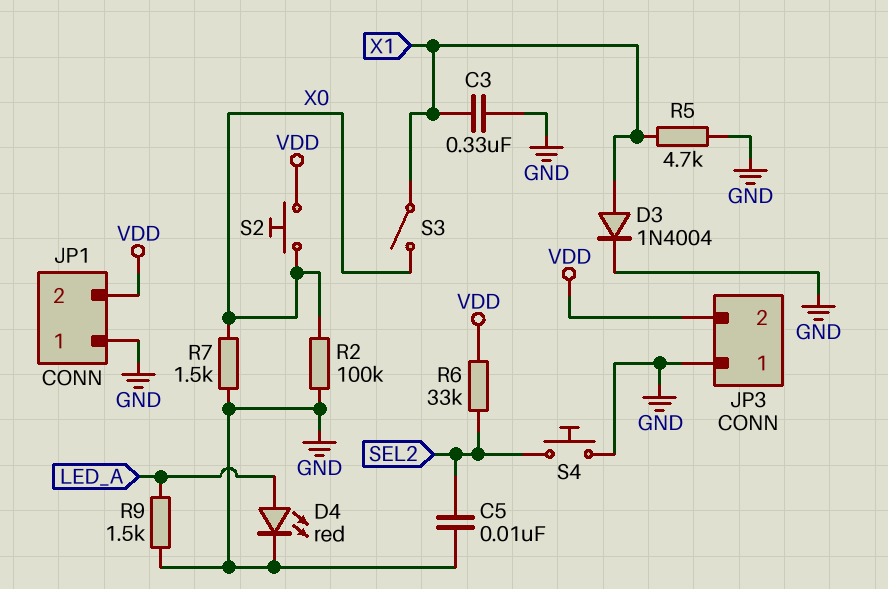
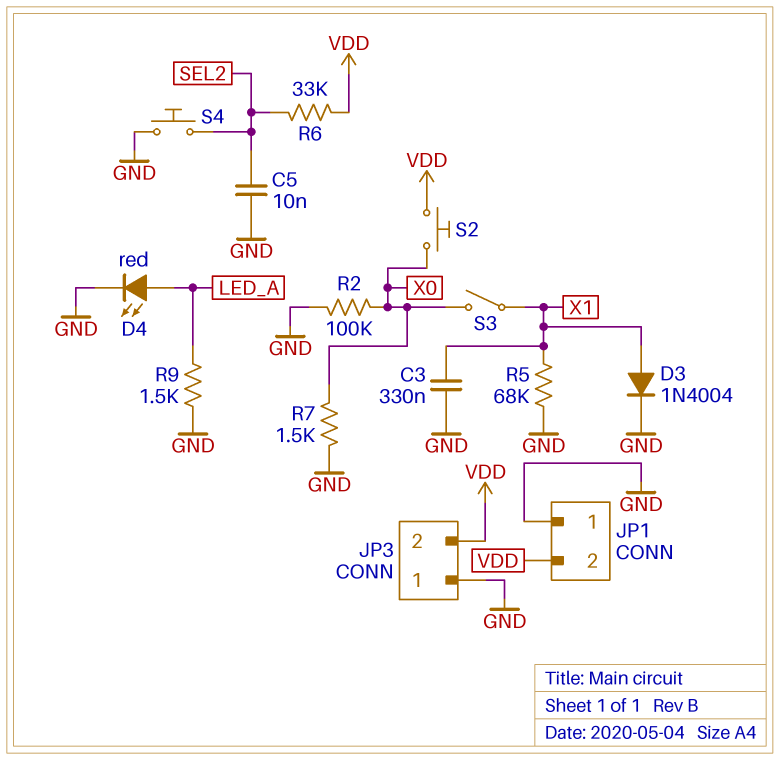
R5: 4.7k (GND, X1) -> 68k (GND, X1)

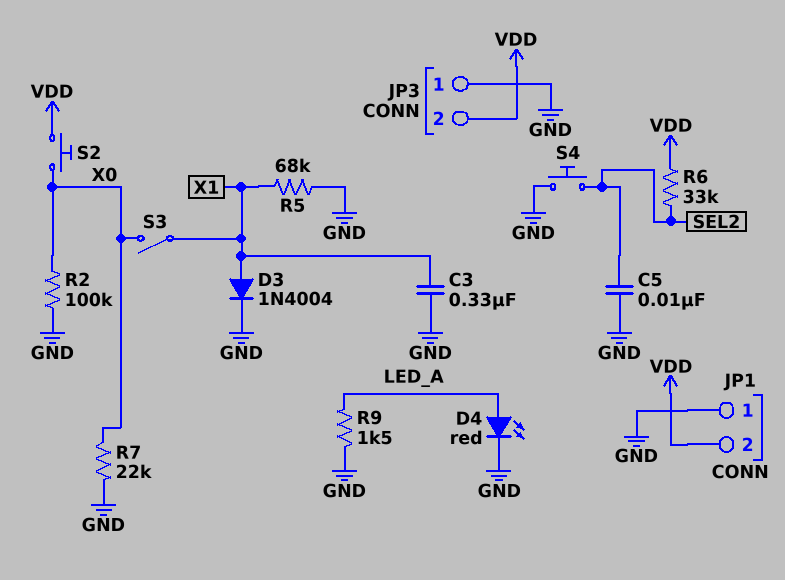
R7: 1.5k (GND, X0) -> 22k (GND, X0)

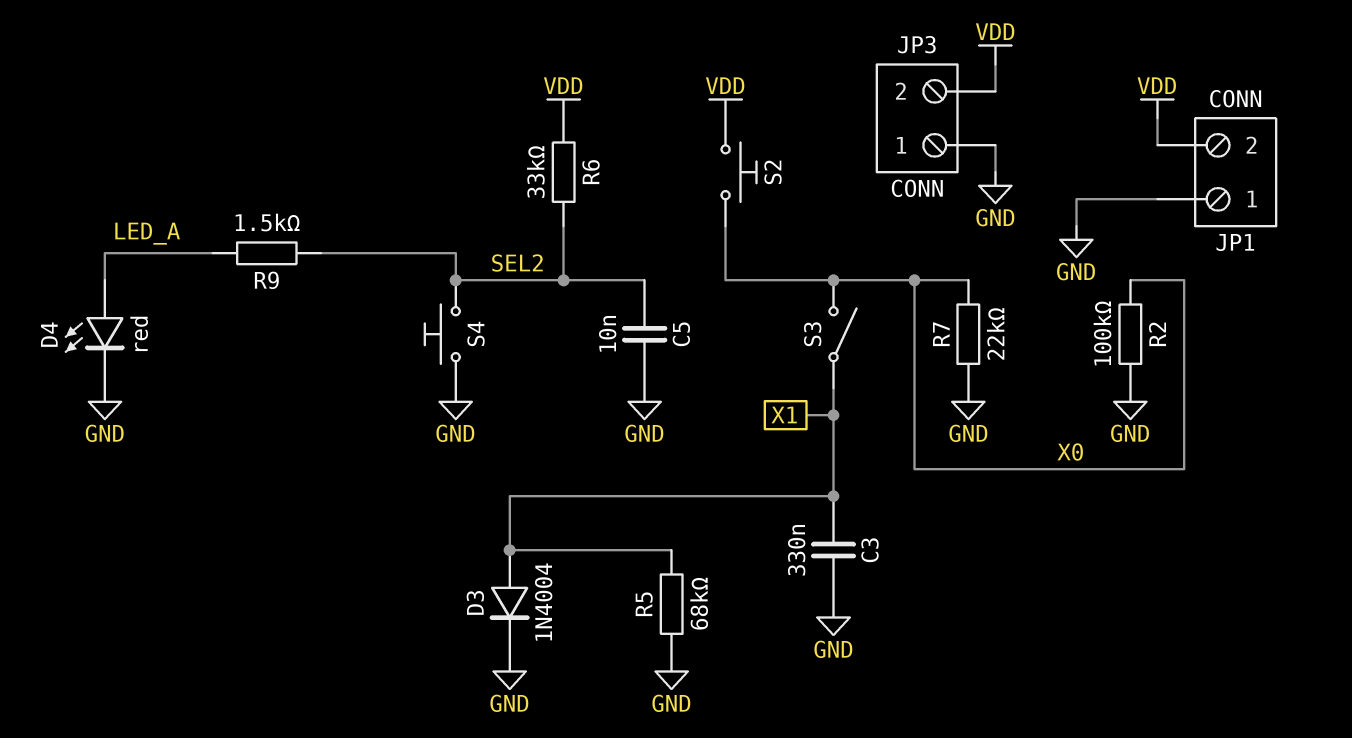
R9: 1.5k (GND, LED_A) -> 1.5k (LED_A, SEL2)

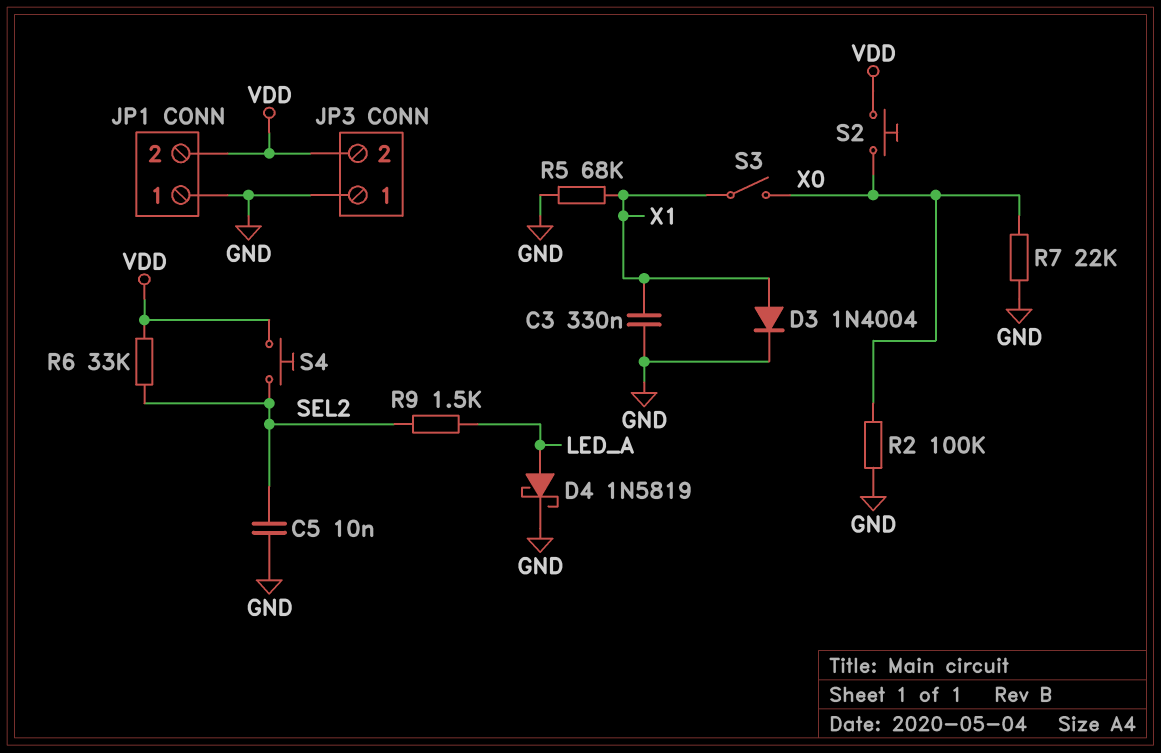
D4: LED red (A LED_A, K GND) -> schottky 1N5819 (A LED_A, K GND)
S4: button (GND, SEL2) -> button (SEL2, VDD)

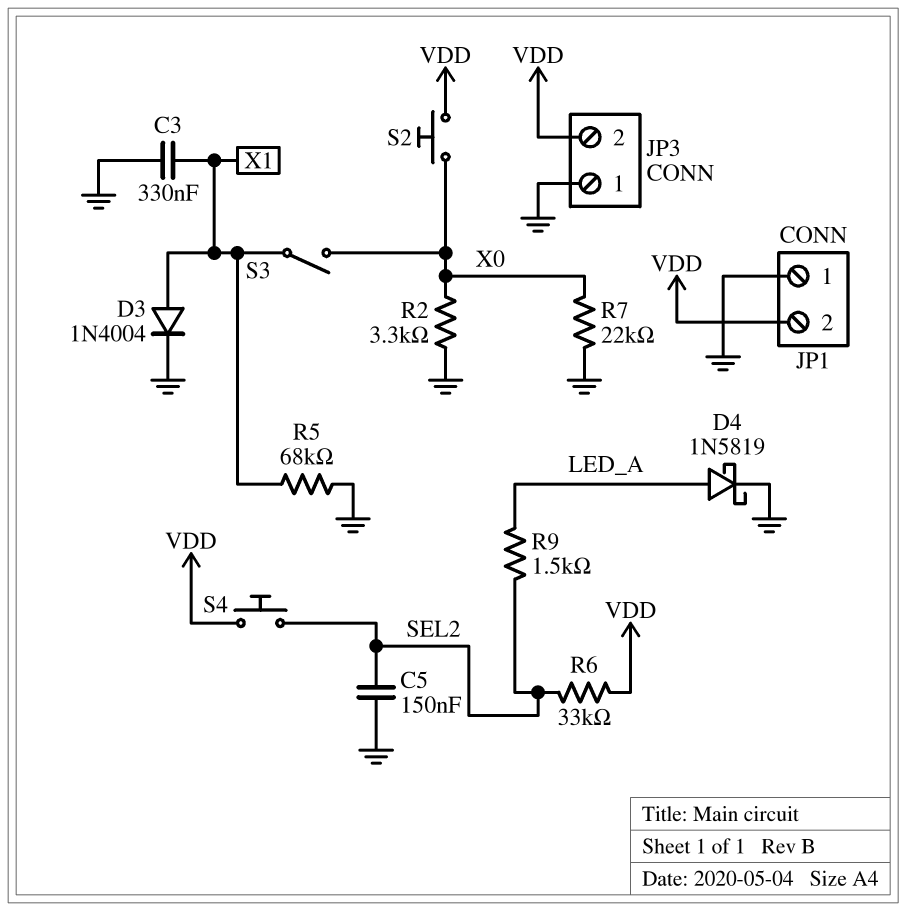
C5: 10nF (GND, SEL2) -> 150nF (GND, SEL2)
R2: 100k (GND, X0) -> 3.3k (GND, X0)

